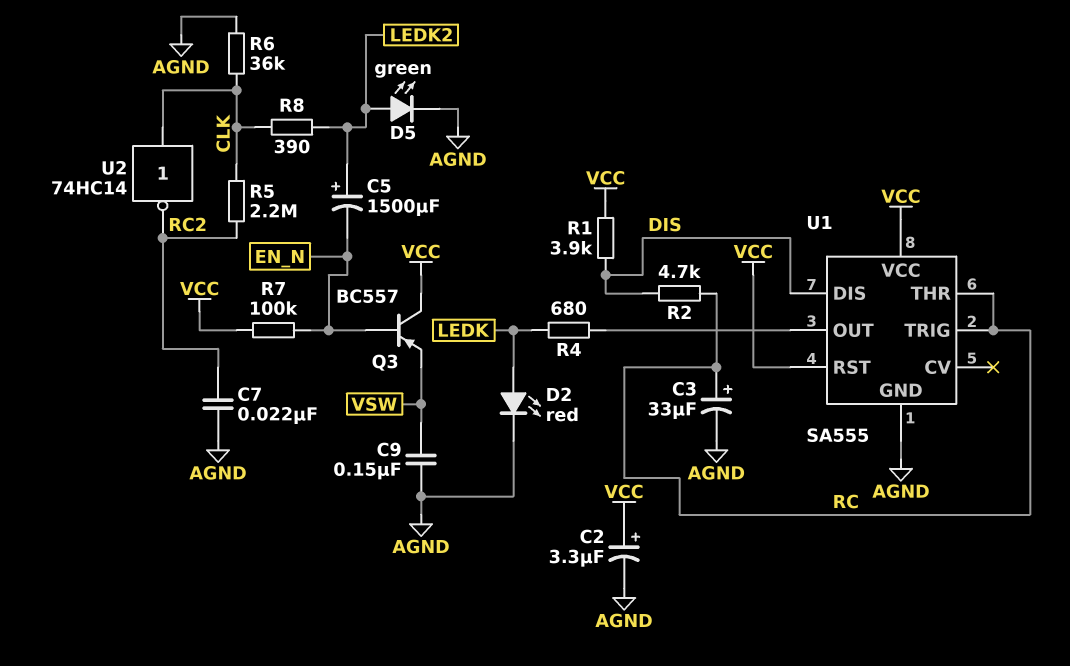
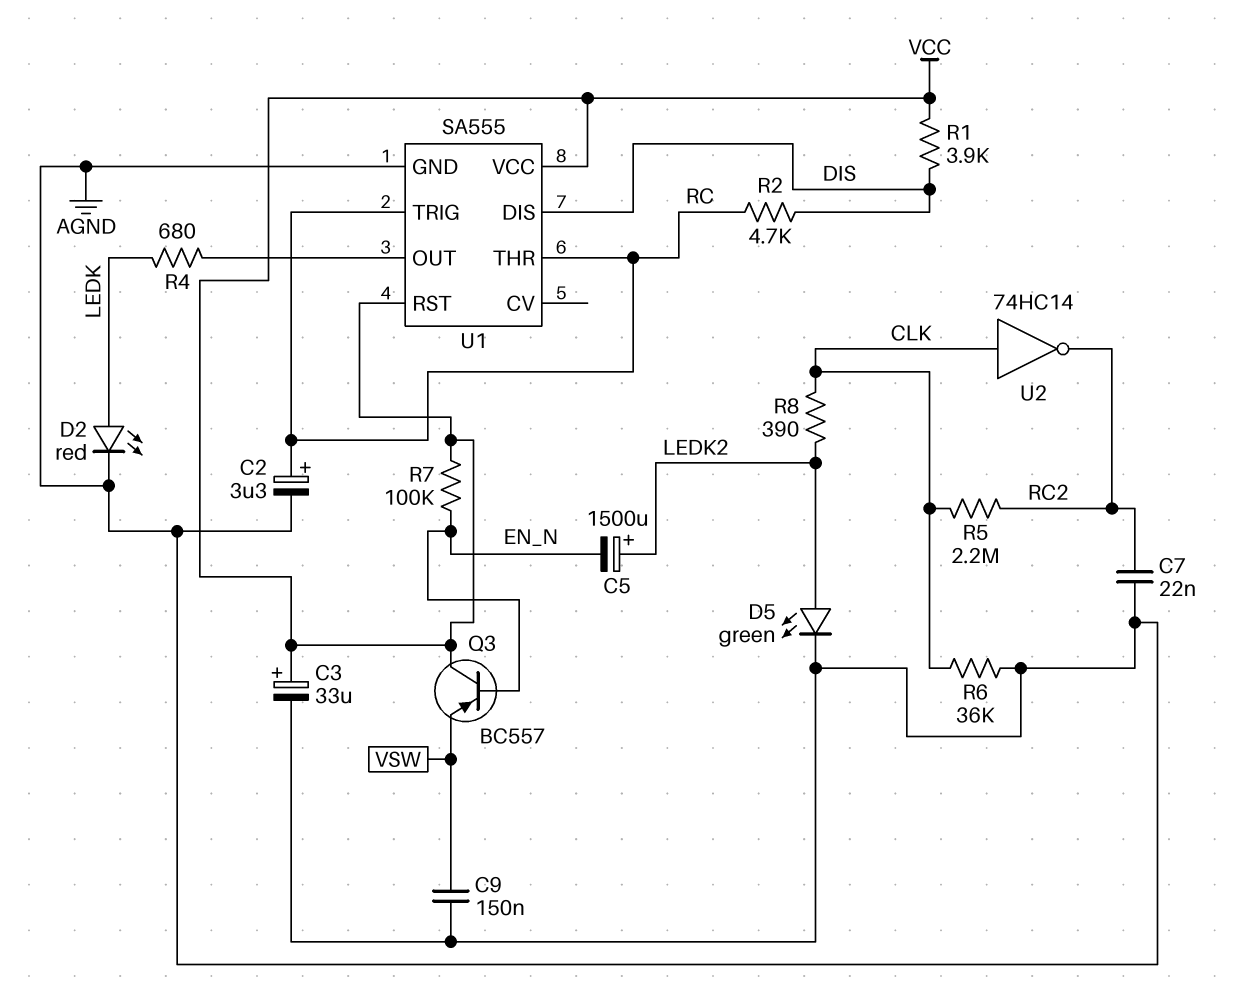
C2: 3.3uF (plus VCC, minus AGND) -> 3.3uF (plus RC, minus AGND)
C3: 33uF (plus RC, minus AGND) -> 33uF (plus VCC, minus AGND)

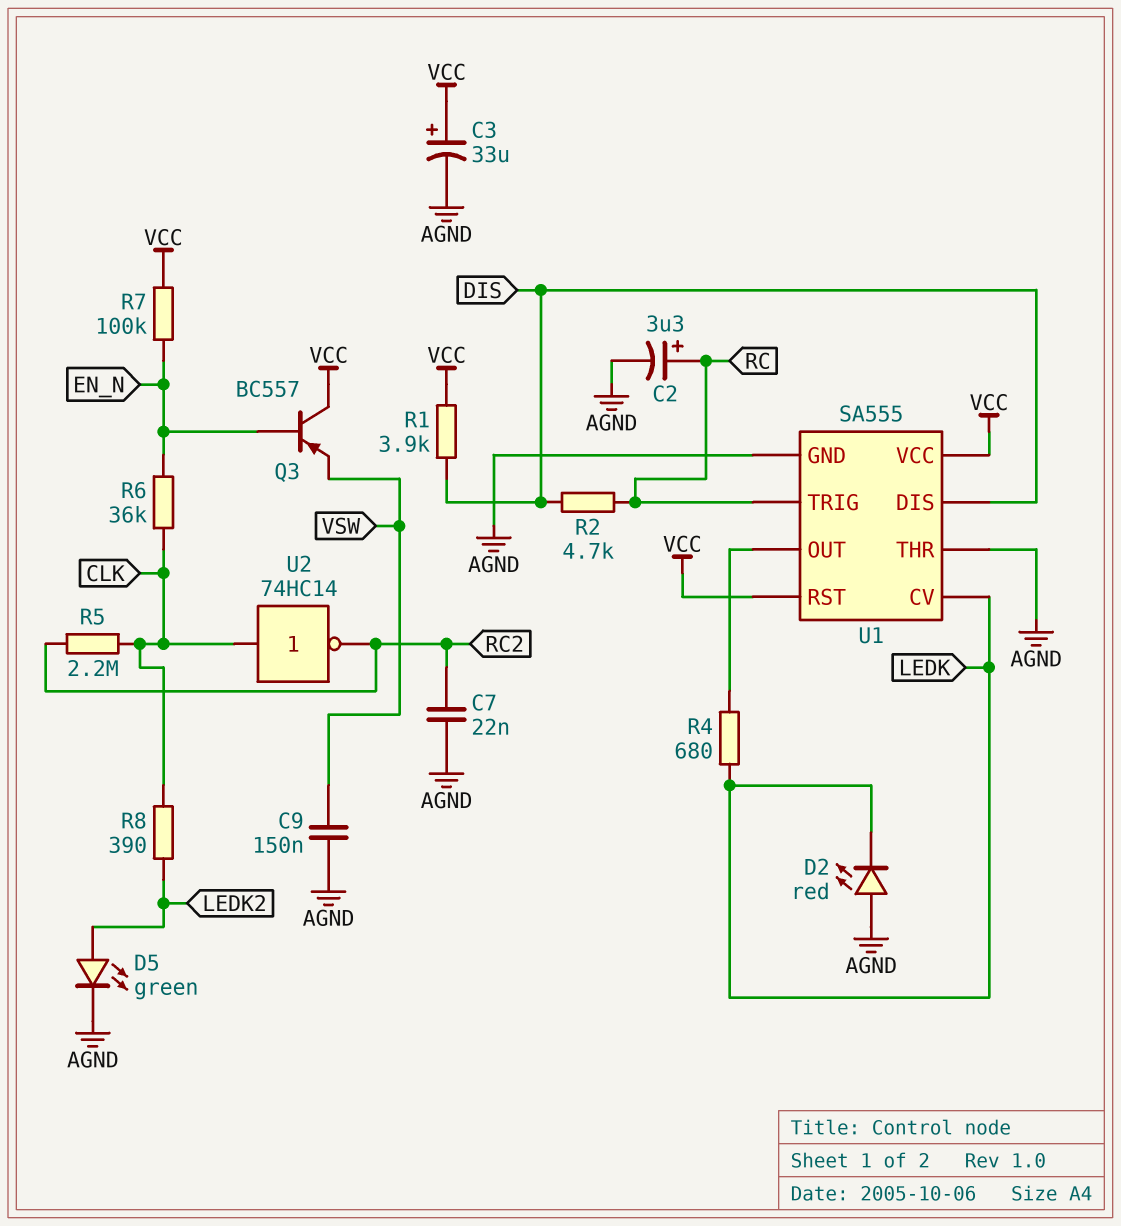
C5: 1500uF (plus LEDK2, minus EN_N) -> none
D2: LED red (A LEDK, K AGND) -> LED red (A AGND, K LEDK)
R6: 36k (AGND, CLK) -> 36k (CLK, EN_N)
U1 pin CV: none -> LEDK
U1 pin THR: RC -> AGND

